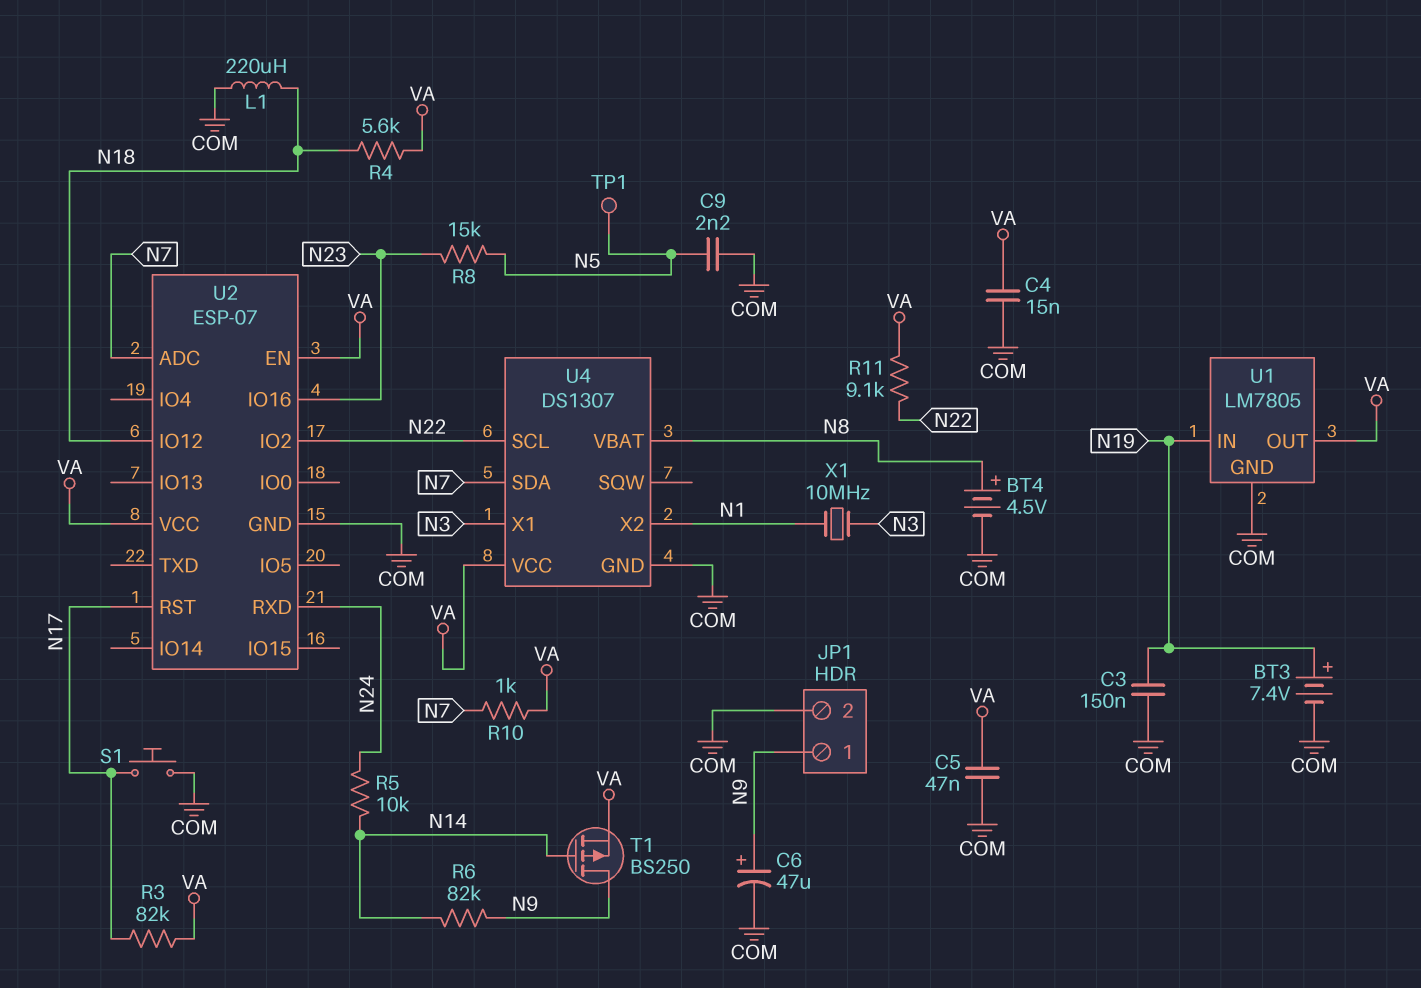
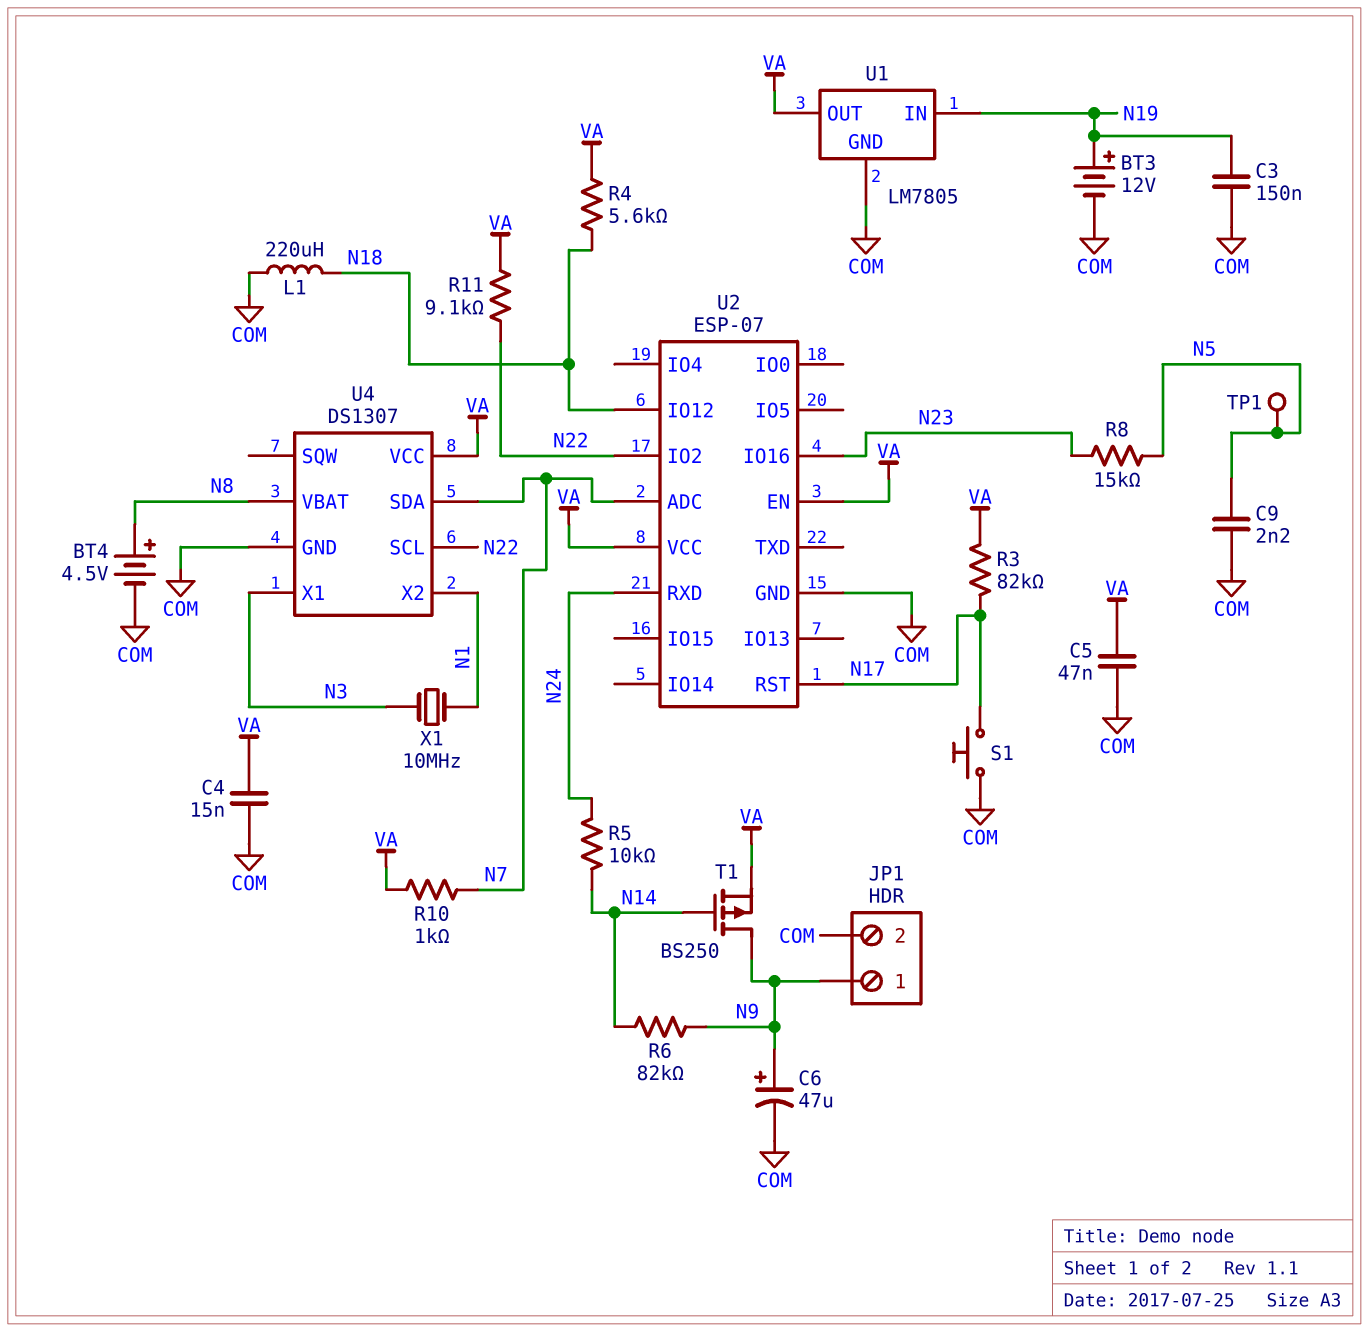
BT3: 7.4V (plus N19, minus COM) -> 12V (plus N19, minus COM)

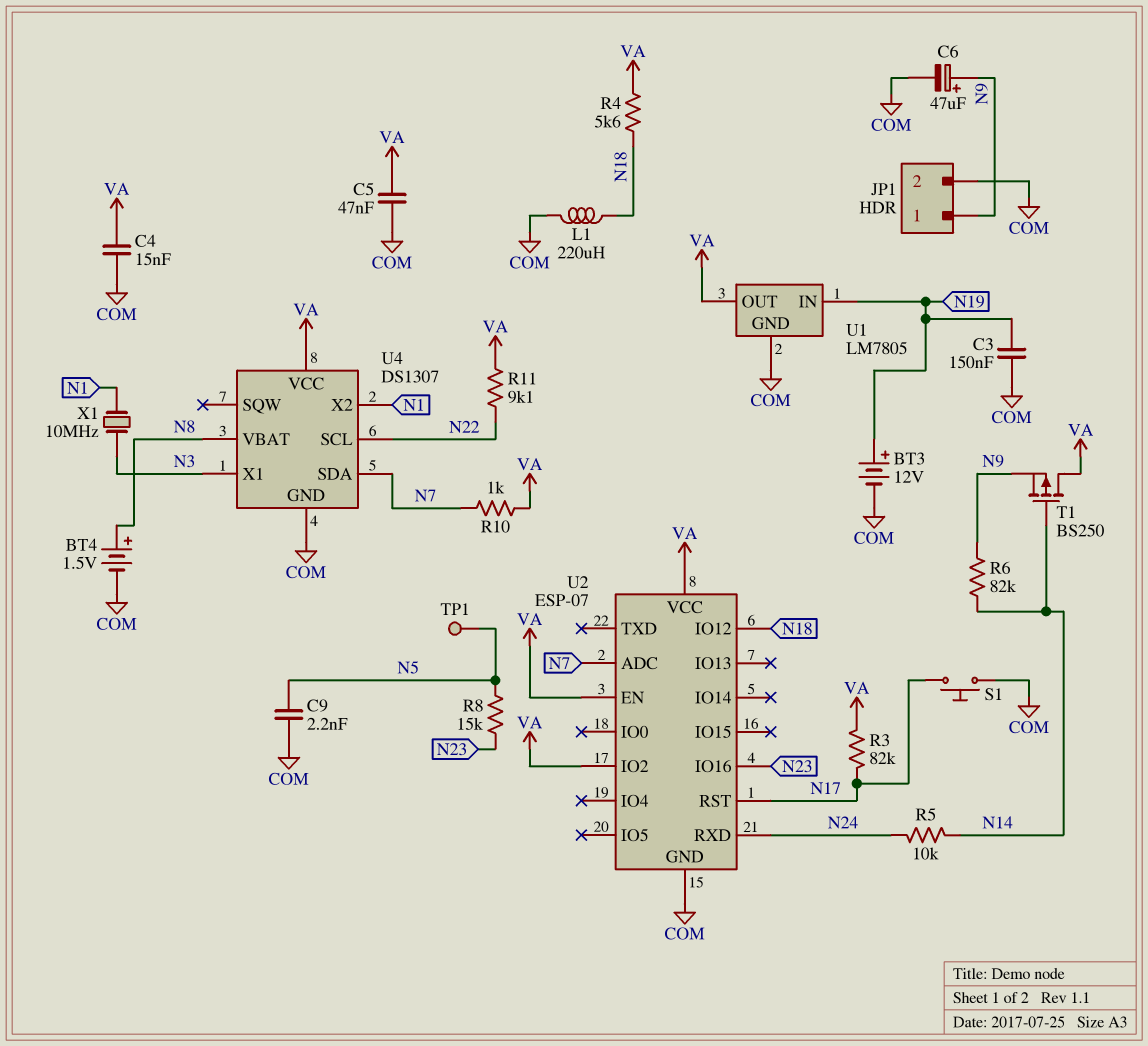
BT4: 4.5V (plus N8, minus COM) -> 1.5V (plus N8, minus COM)
T1: PMOS BS250 (G N14, D N9, S VA) -> PMOS BS250 (G N14, D VA, S N9)
U2 pin IO2: N22 -> VA

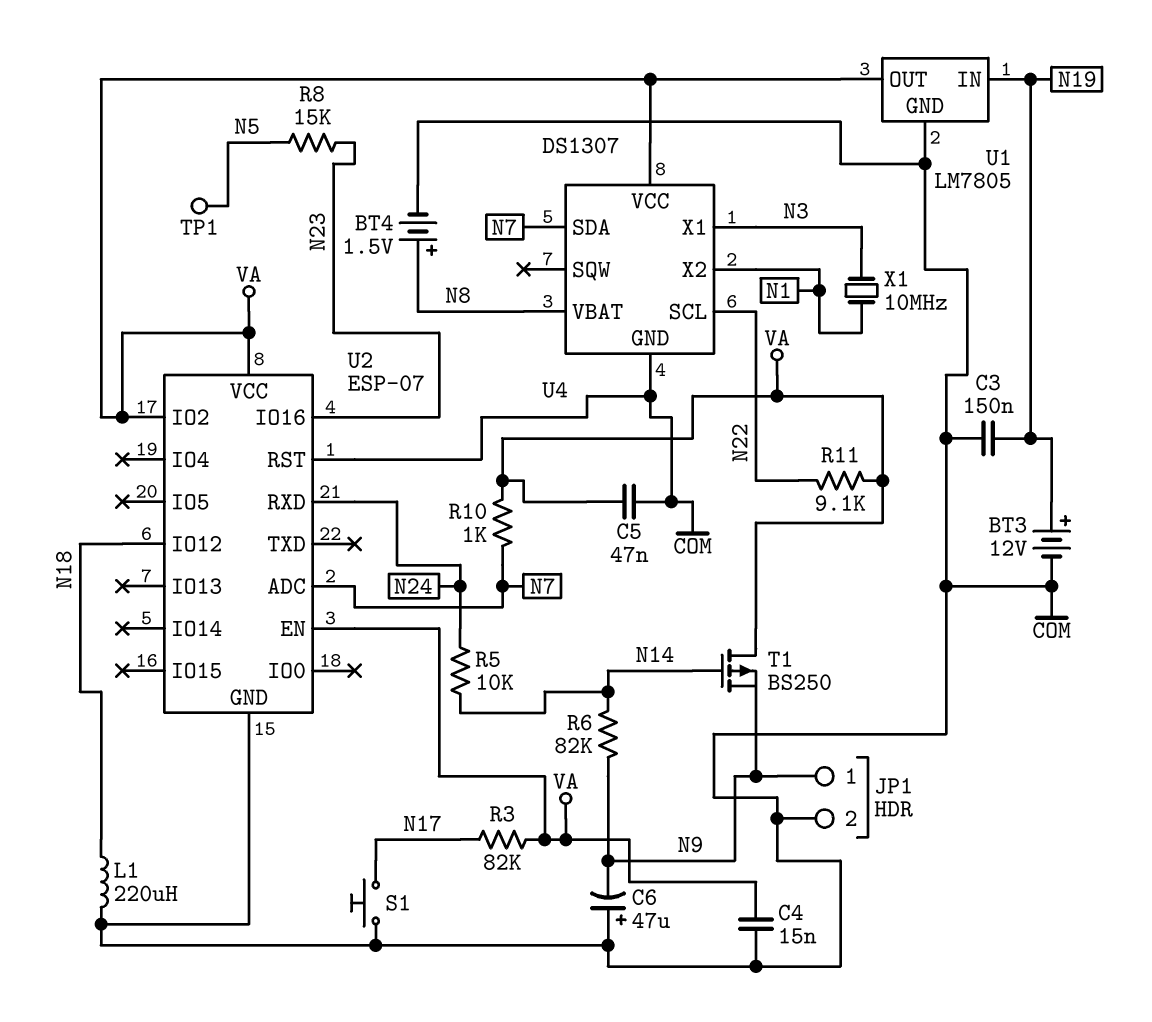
C6: 47uF (plus N9, minus COM) -> 47uF (plus COM, minus N9)
C9: 2.2nF (COM, N5) -> none
R4: 5.6k (N18, VA) -> none
U2 pin RST: N17 -> COM

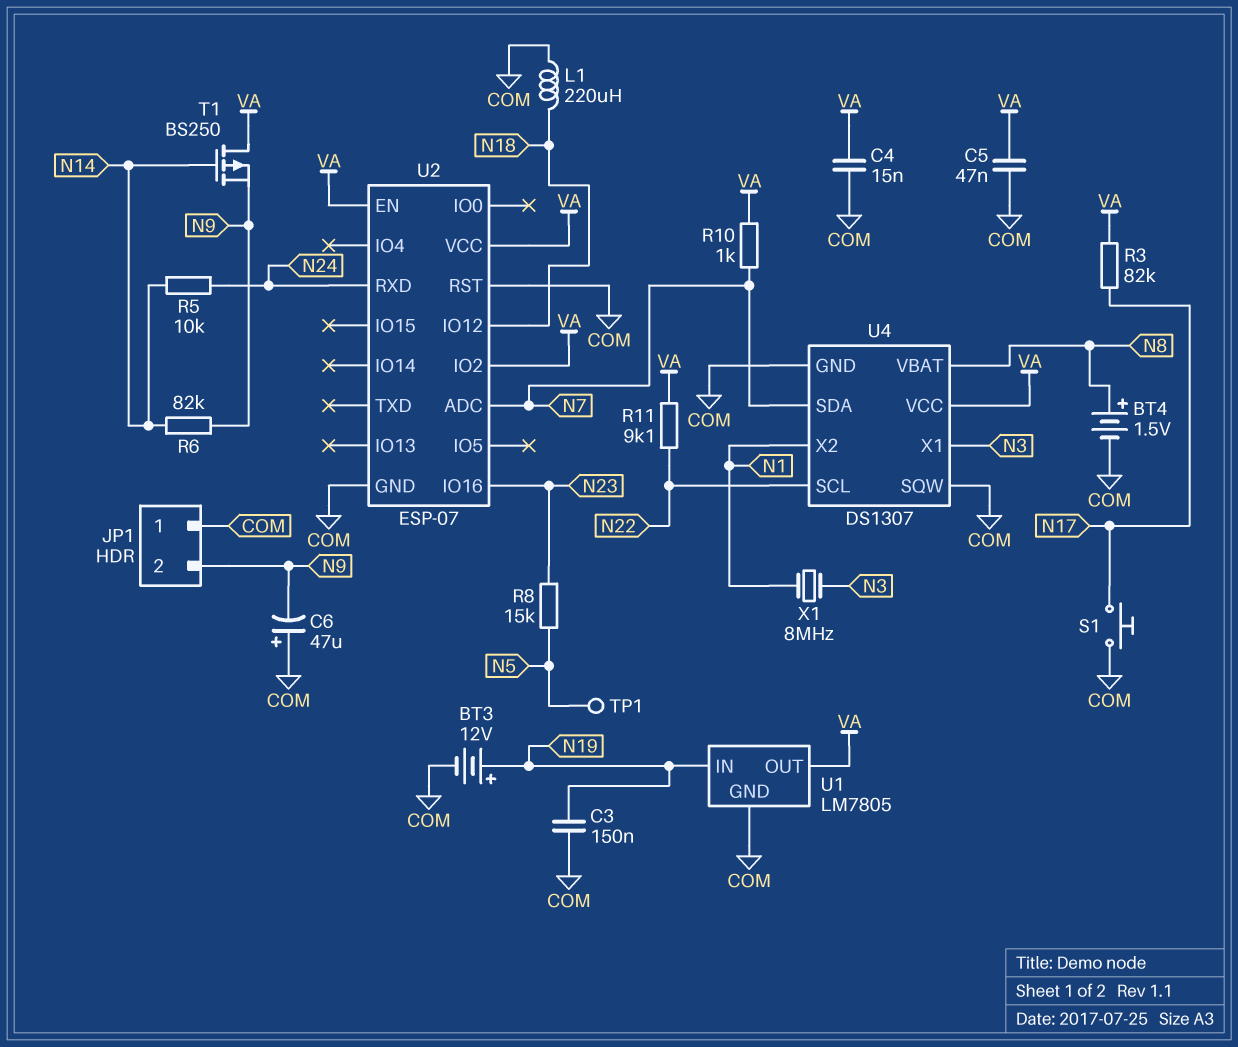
JP1 pin 1: N9 -> COM
JP1 pin 2: COM -> N9
U4 pin SQW: none -> COM
X1: 10MHz (N1, N3) -> 8MHz (N1, N3)

